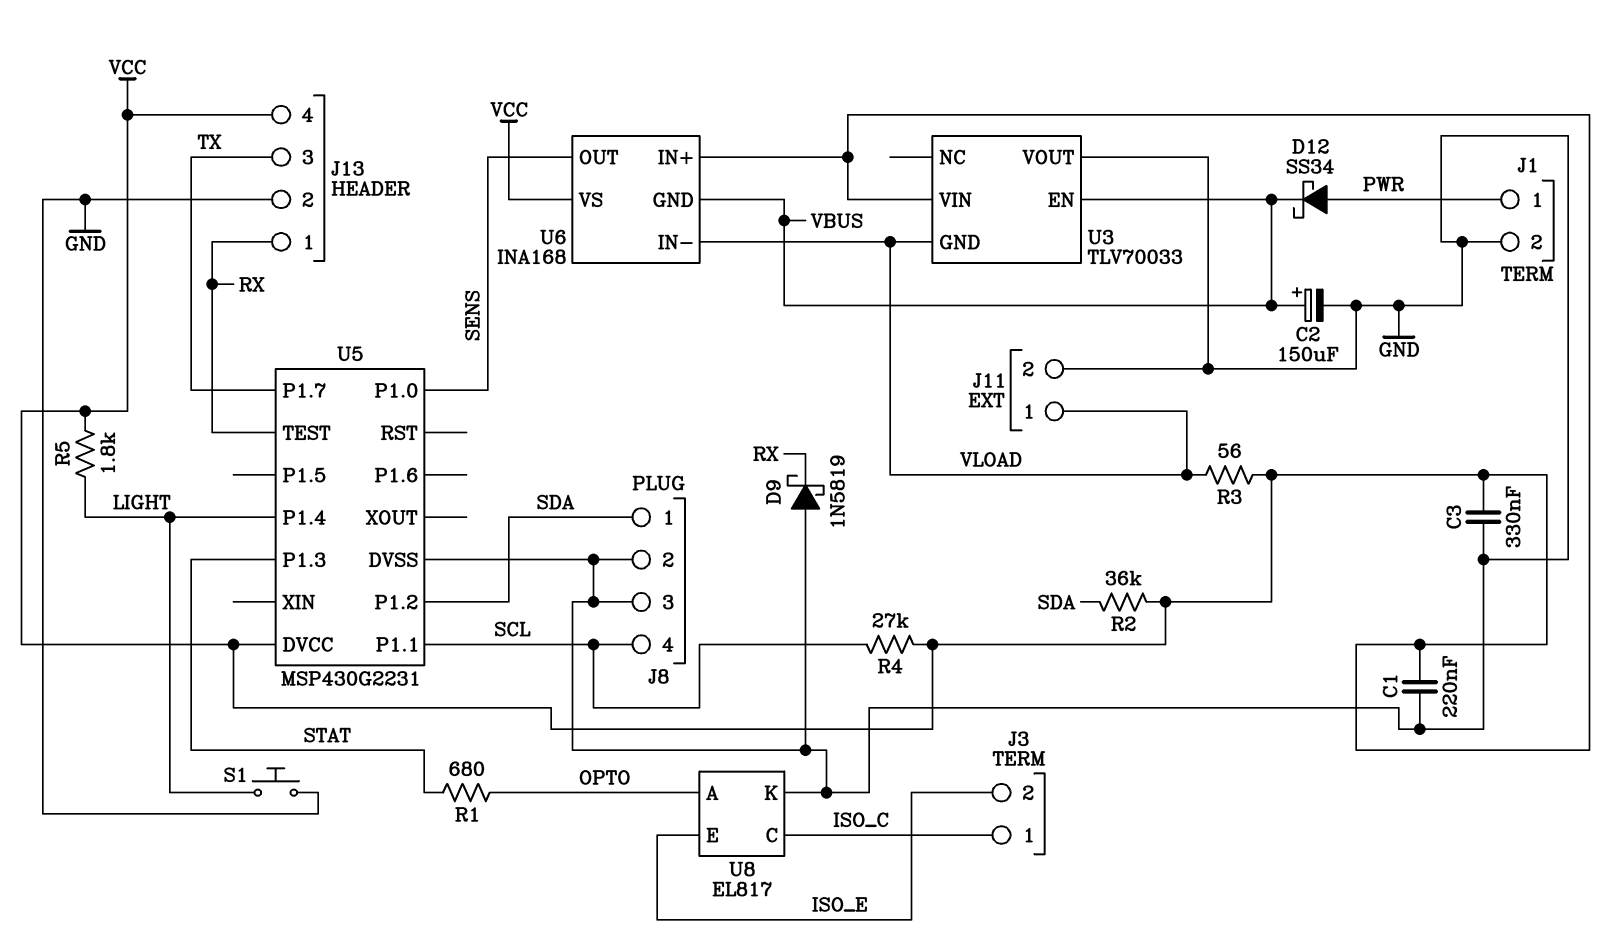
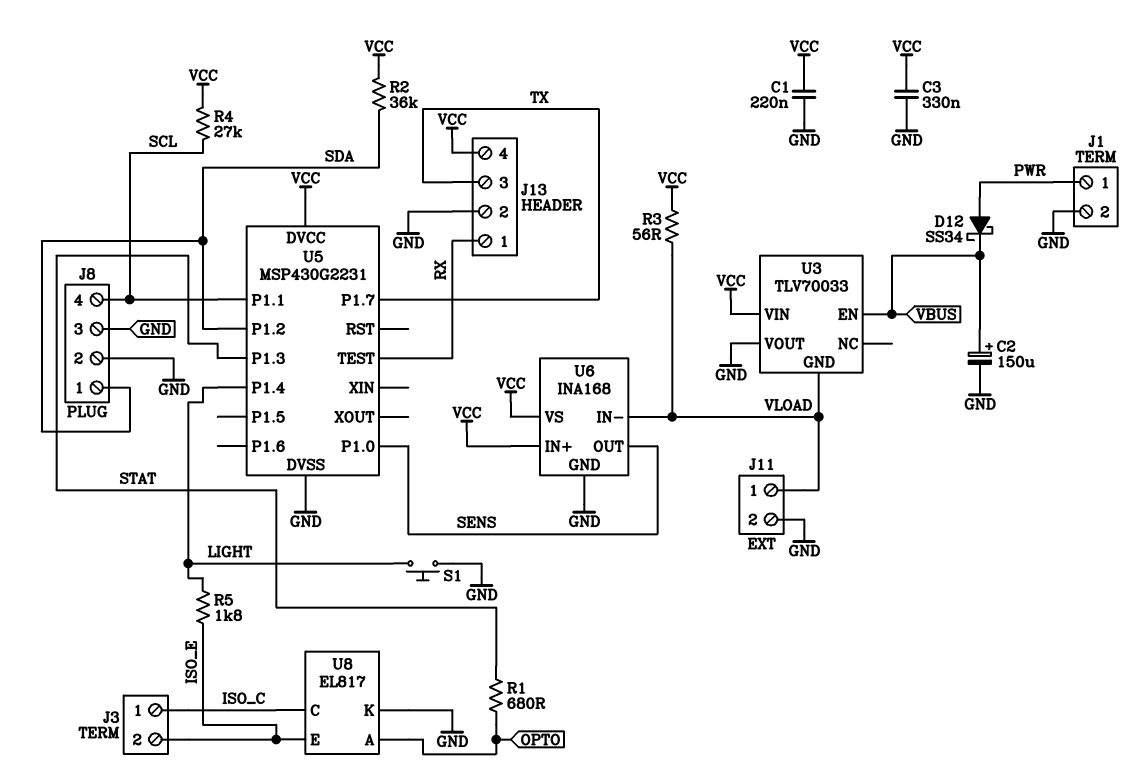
D9: schottky 1N5819 (A GND, K RX) -> none
R5: 1.8k (LIGHT, VCC) -> 1.8k (ISO_E, LIGHT)
U6 pin GND: VBUS -> GND

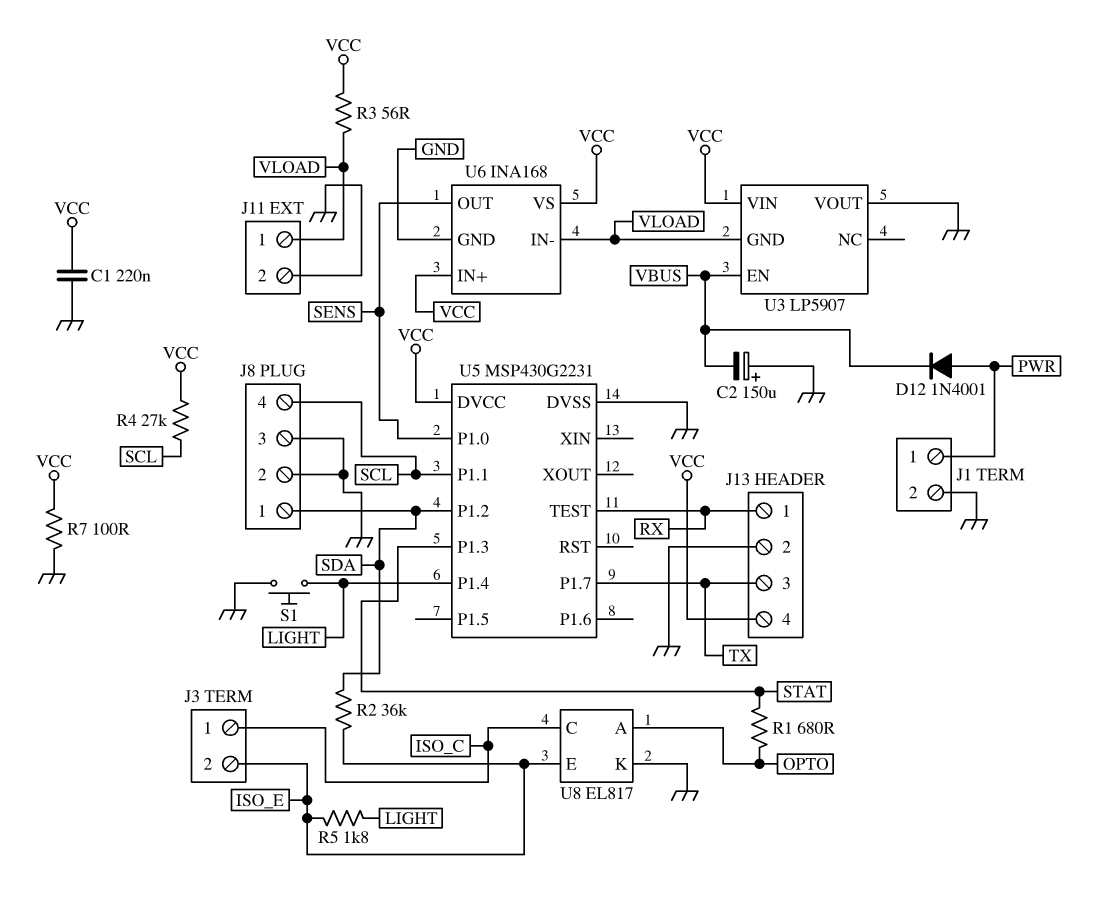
C2: 150uF (plus VBUS, minus GND) -> 150uF (plus GND, minus VBUS)
C3: 330nF (GND, VCC) -> none
D12: schottky SS34 (A PWR, K VBUS) -> diode 1N4001 (A PWR, K VBUS)
R2: 36k (SDA, VCC) -> 36k (ISO_E, SDA)
R7: none -> 100 (GND, VCC)
U3: TLV70033 -> LP5907

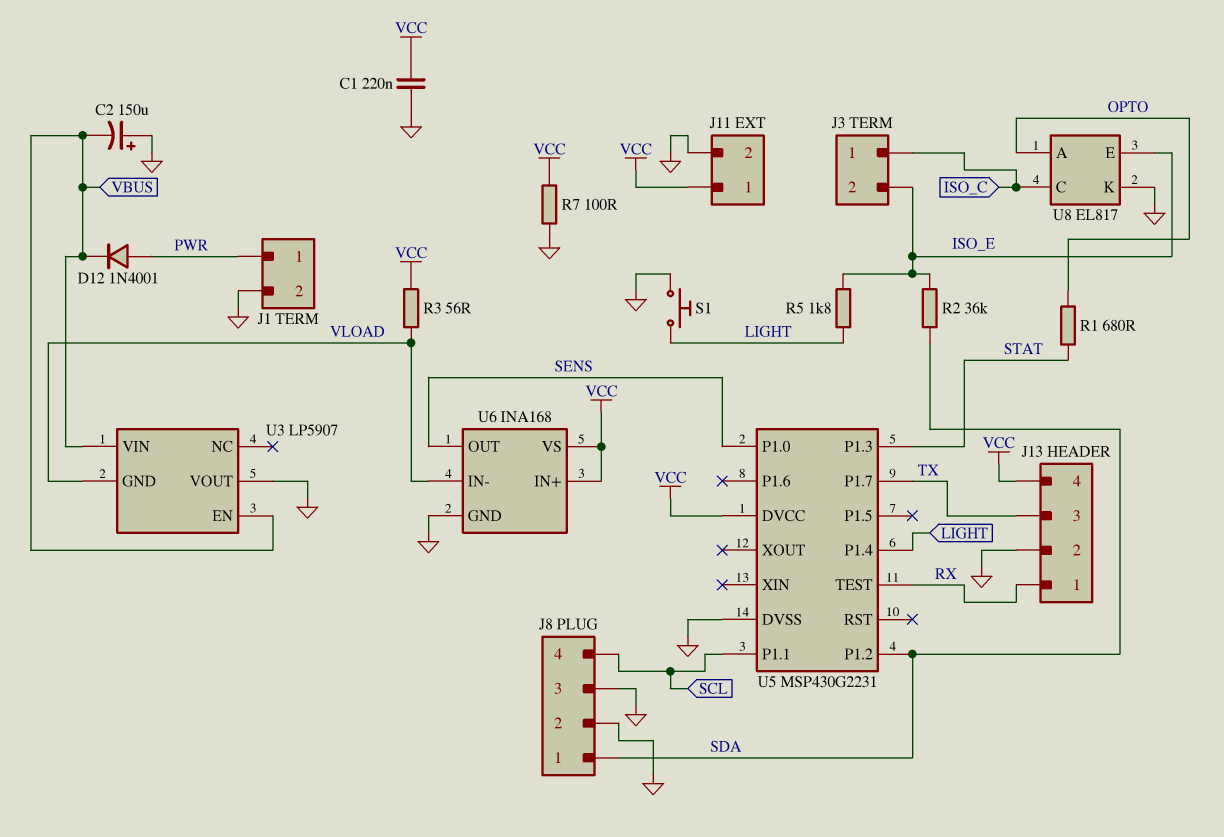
J11 pin 1: VLOAD -> VCC
R4: 27k (SCL, VCC) -> none
U3 pin VIN: VCC -> VBUS

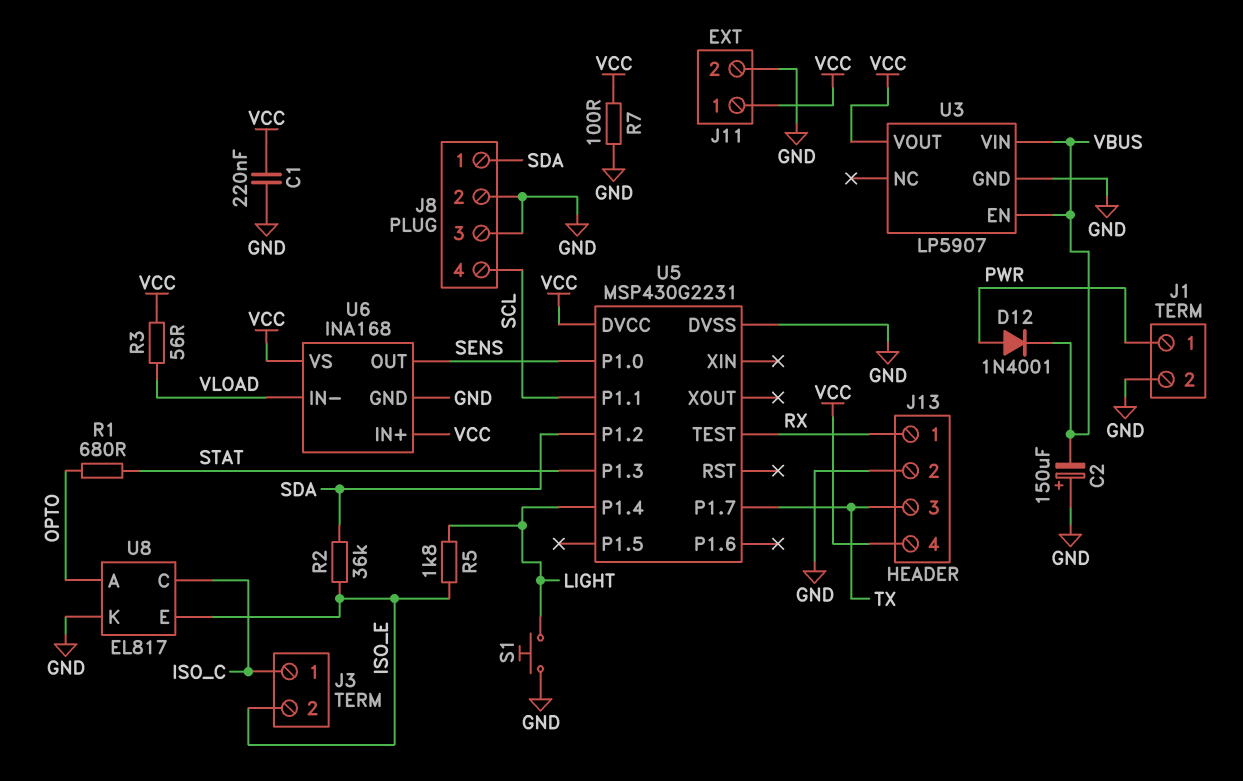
U3 pin GND: VLOAD -> GND
U3 pin VOUT: GND -> VCC

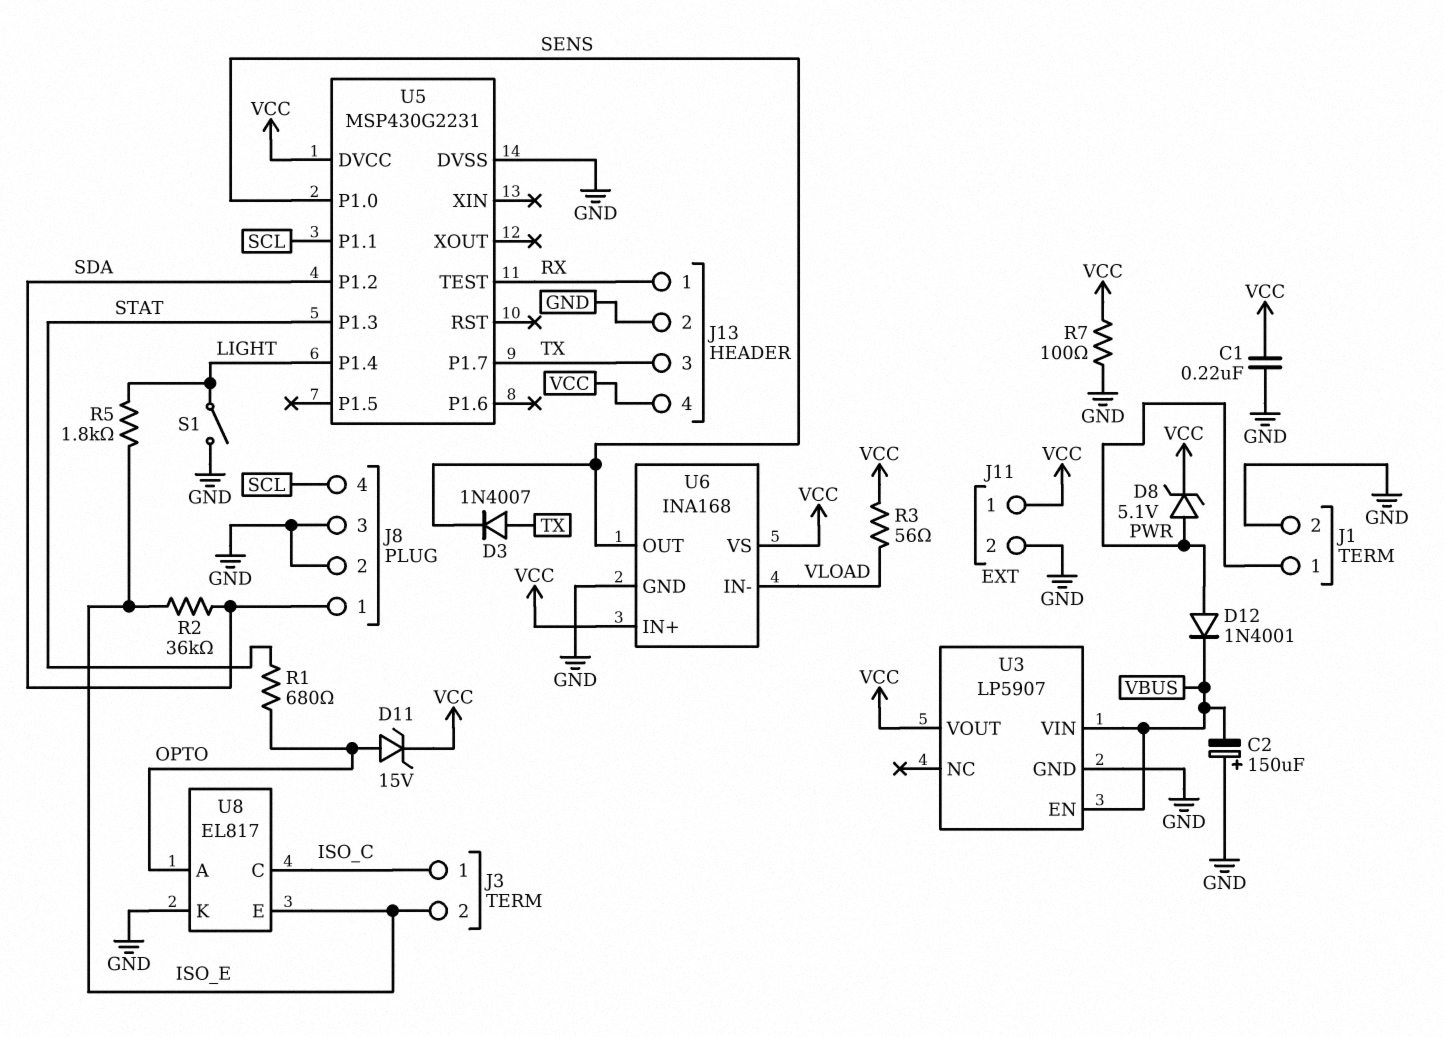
D3: none -> diode 1N4007 (A TX, K SENS)
D8: none -> zener 5.1V (A PWR, K VCC)
D11: none -> zener 15V (A OPTO, K VCC)
S1: button (GND, LIGHT) -> switch (GND, LIGHT)

